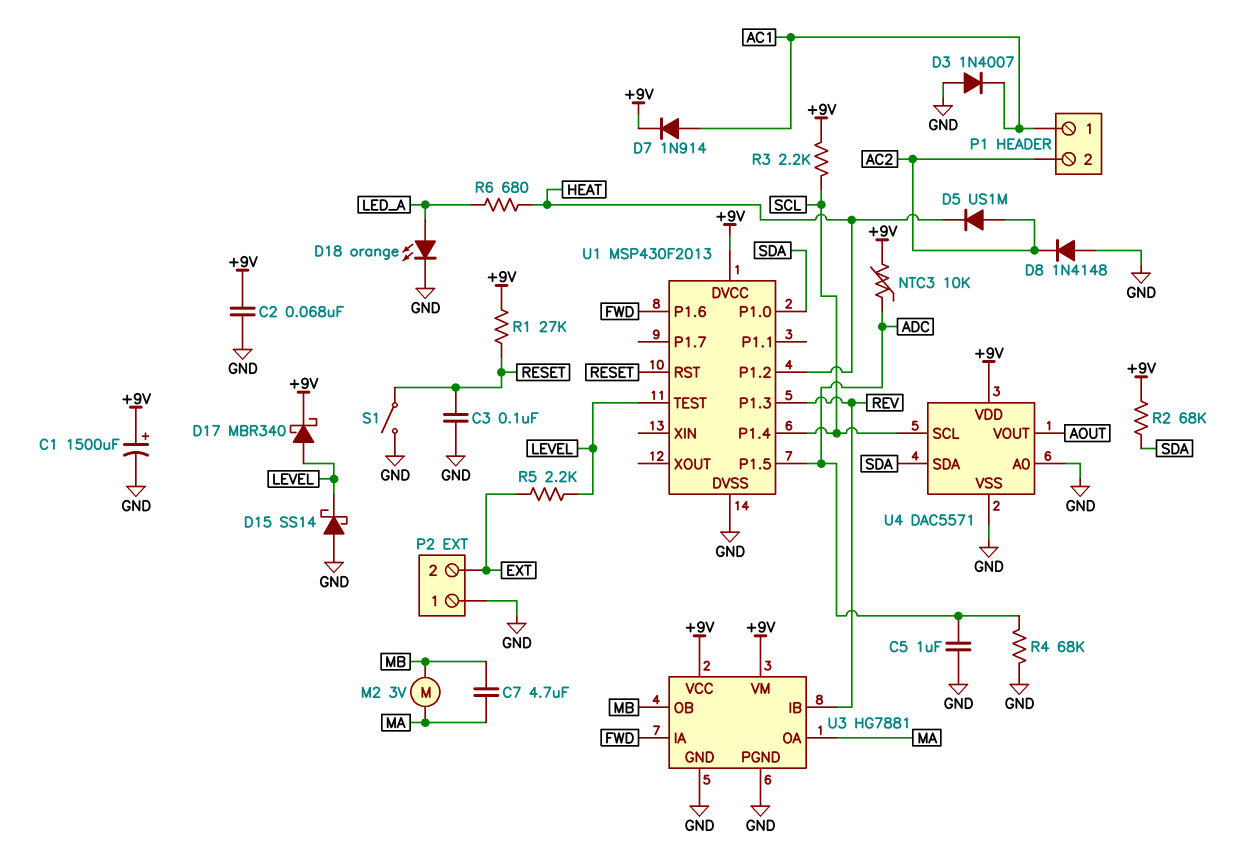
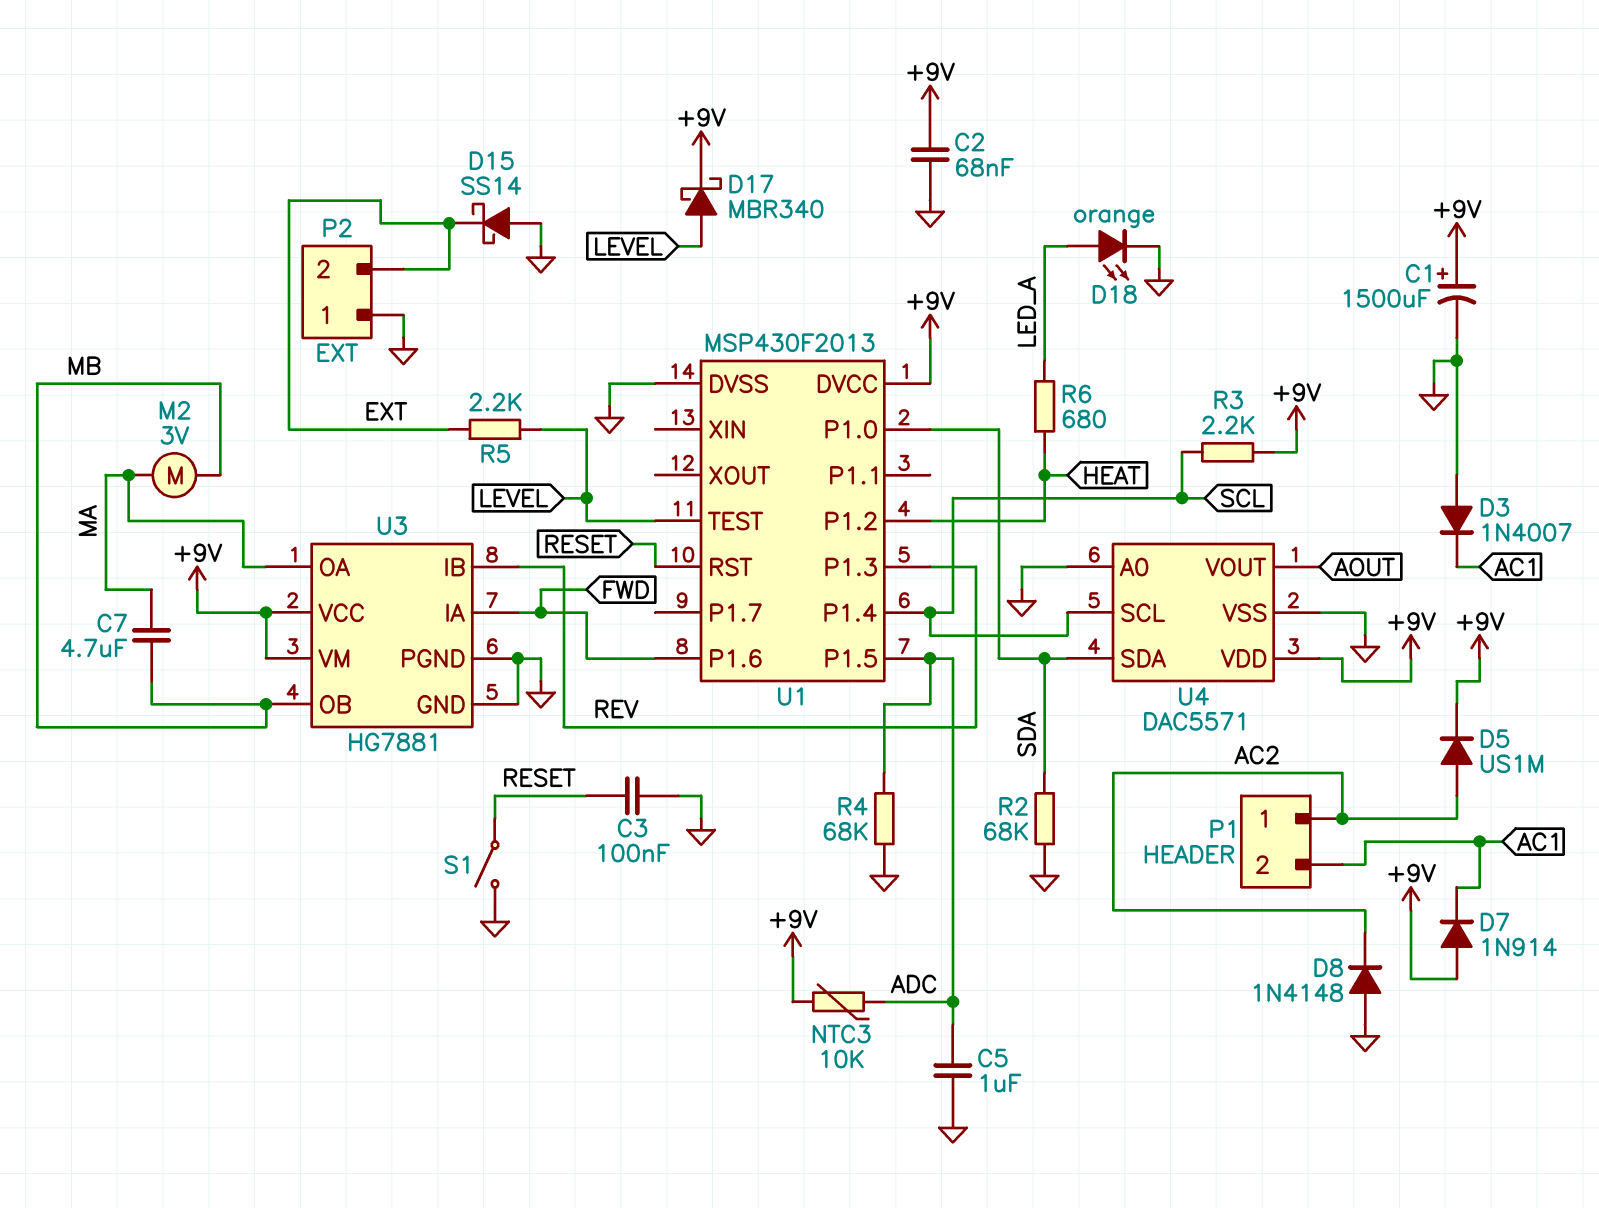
D5: diode US1M (A AC2, K HEAT) -> diode US1M (A AC2, K +9V)
D7: diode 1N914 (A AC1, K +9V) -> diode 1N914 (A +9V, K AC1)
D15: schottky SS14 (A GND, K LEVEL) -> schottky SS14 (A GND, K EXT)
P1 pin 1: AC1 -> AC2
P1 pin 2: AC2 -> AC1
R1: 27k (+9V, RESET) -> none
R2: 68k (+9V, SDA) -> 68k (GND, SDA)

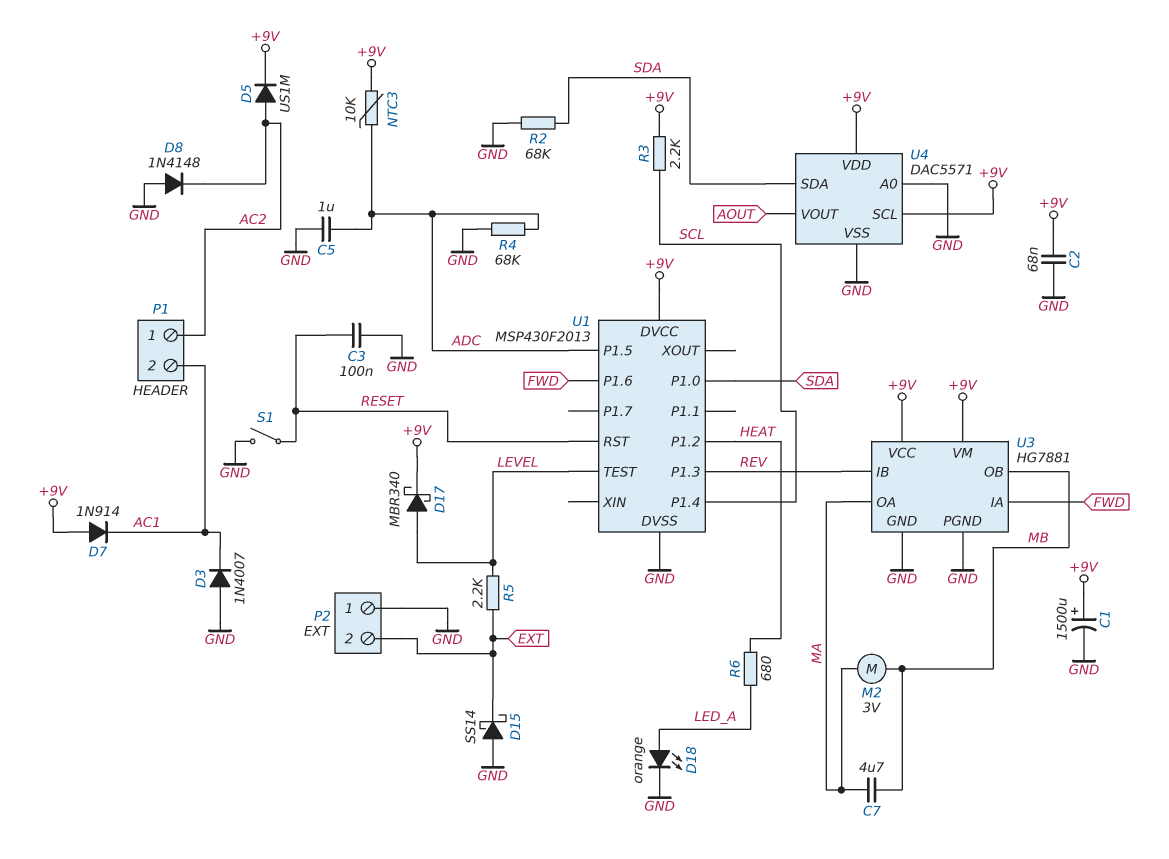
U4 pin SCL: SCL -> +9V

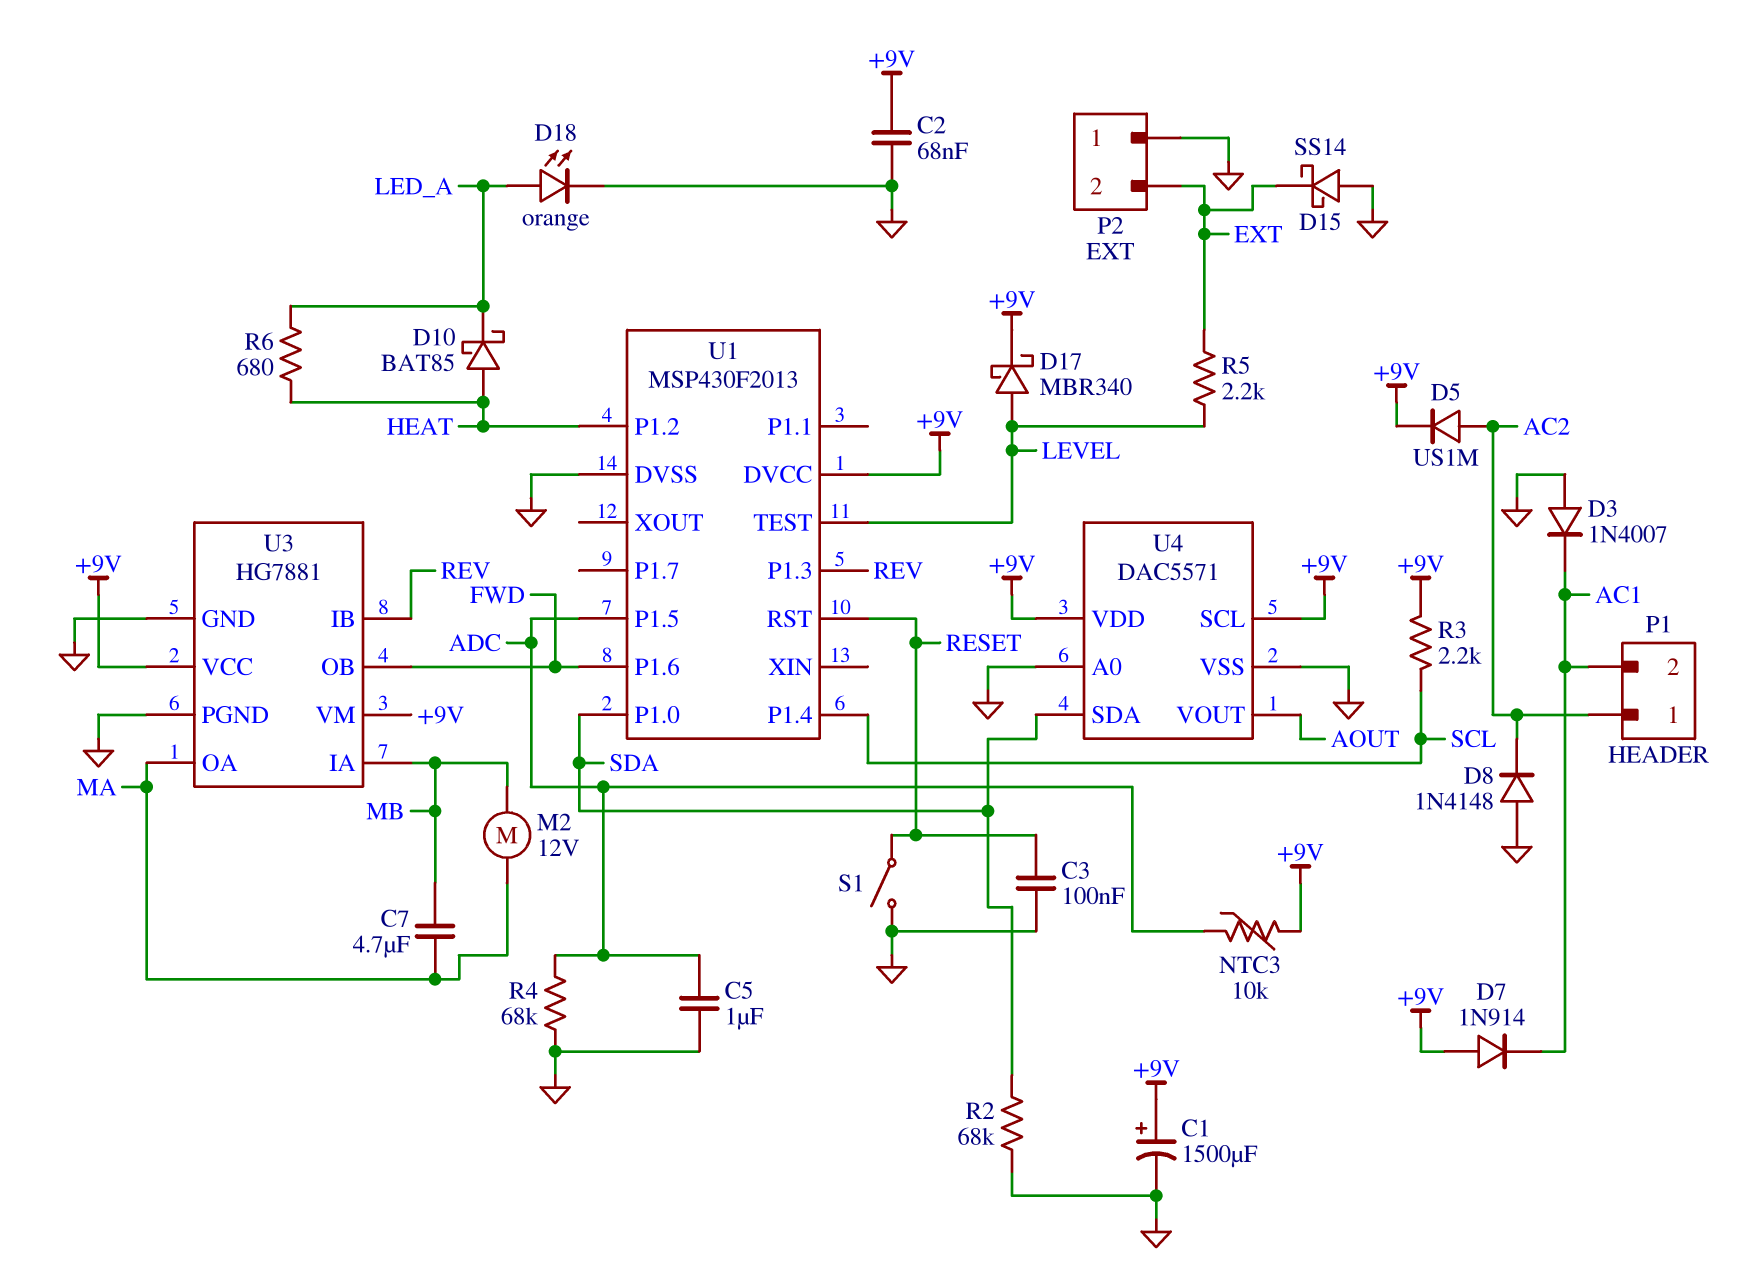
D10: none -> schottky BAT85 (A HEAT, K LED_A)
M2: motor 3V (MA, MB) -> motor 12V (MA, MB)
U3 pin IA: FWD -> MB
U3 pin OB: MB -> FWD

